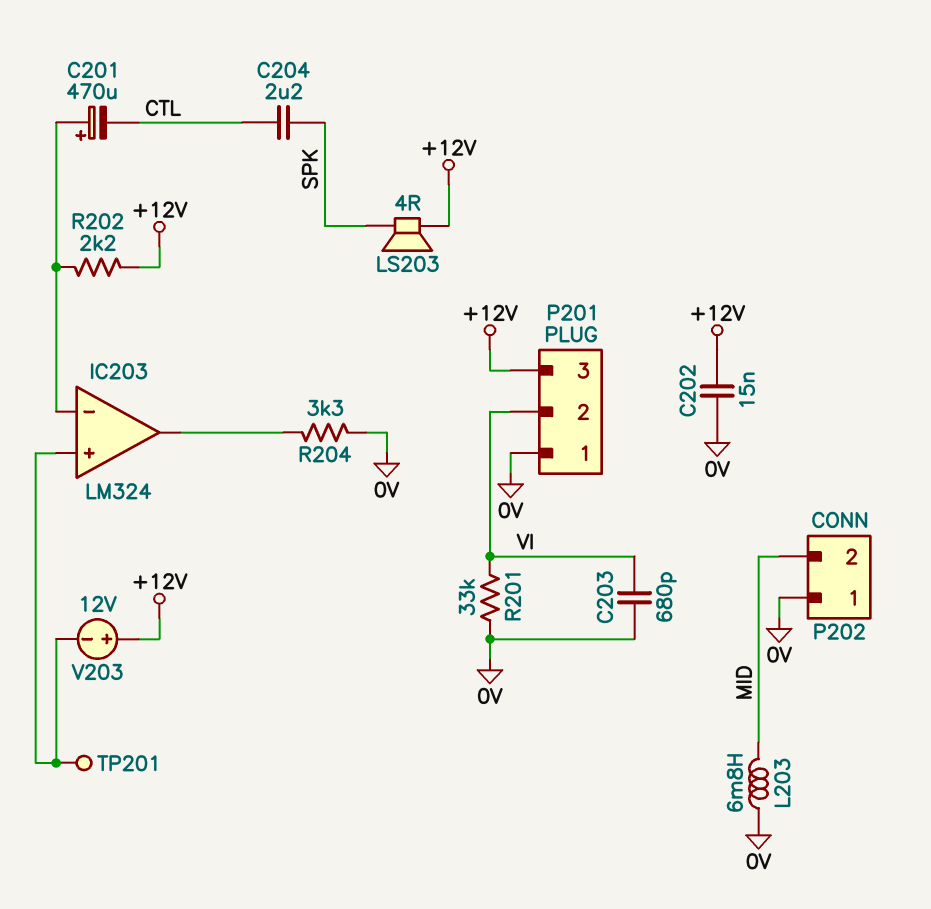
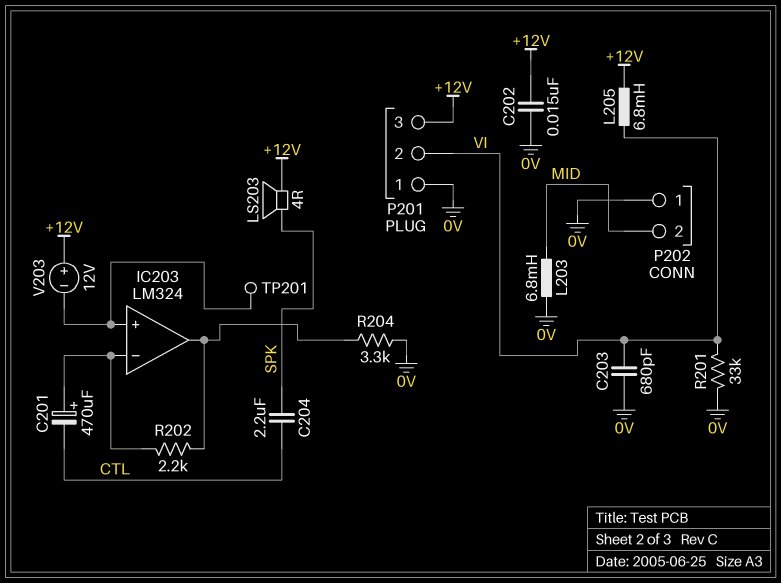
L205: none -> 6.8mH (+12V, VI)
R202: 2.2k (+12V, IC203/in-) -> 2.2k (IC203/in-, IC203/out)

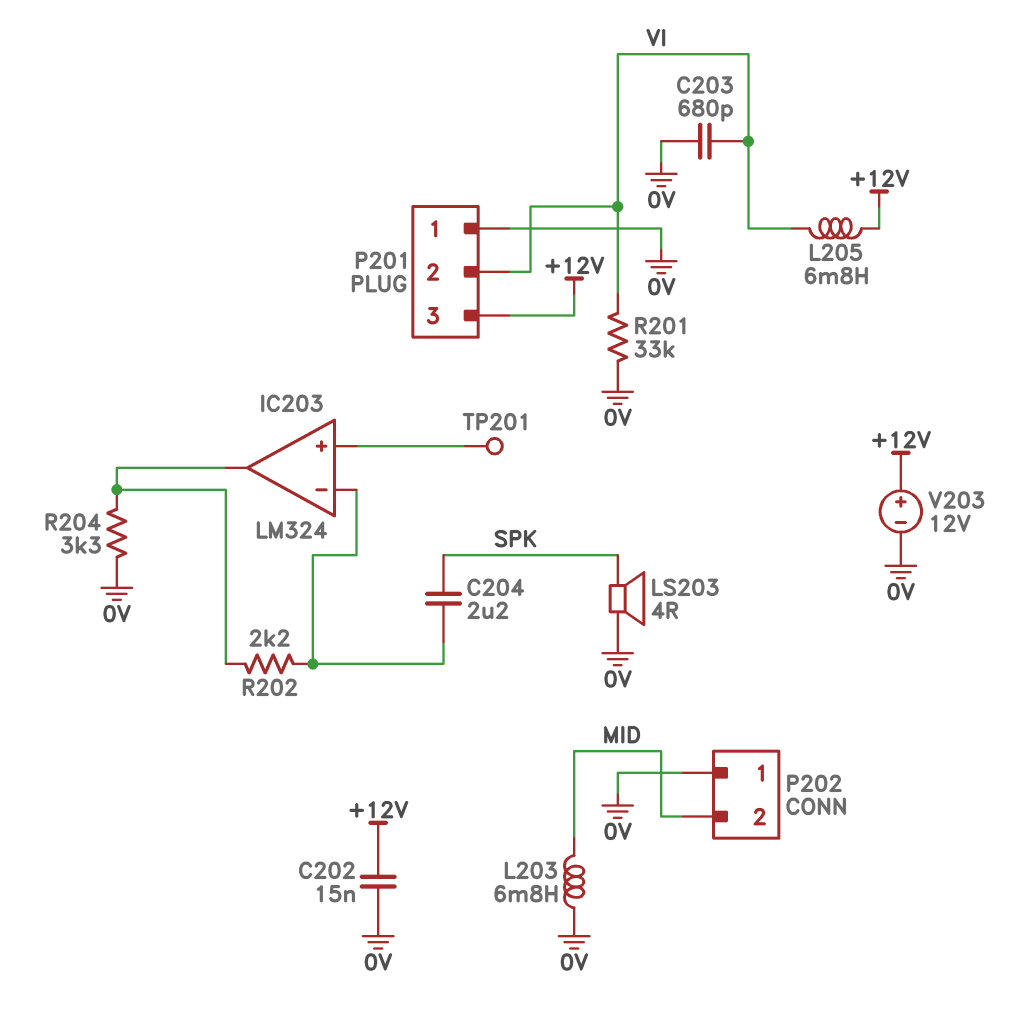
C201: 470uF (plus IC203/in-, minus CTL) -> none
C204: 2.2uF (CTL, SPK) -> 2.2uF (IC203/in-, SPK)
LS203: speaker 4R (+12V, SPK) -> speaker 4R (0V, SPK)
V203: 12V (plus +12V, minus IC203/in+) -> 12V (plus +12V, minus 0V)

